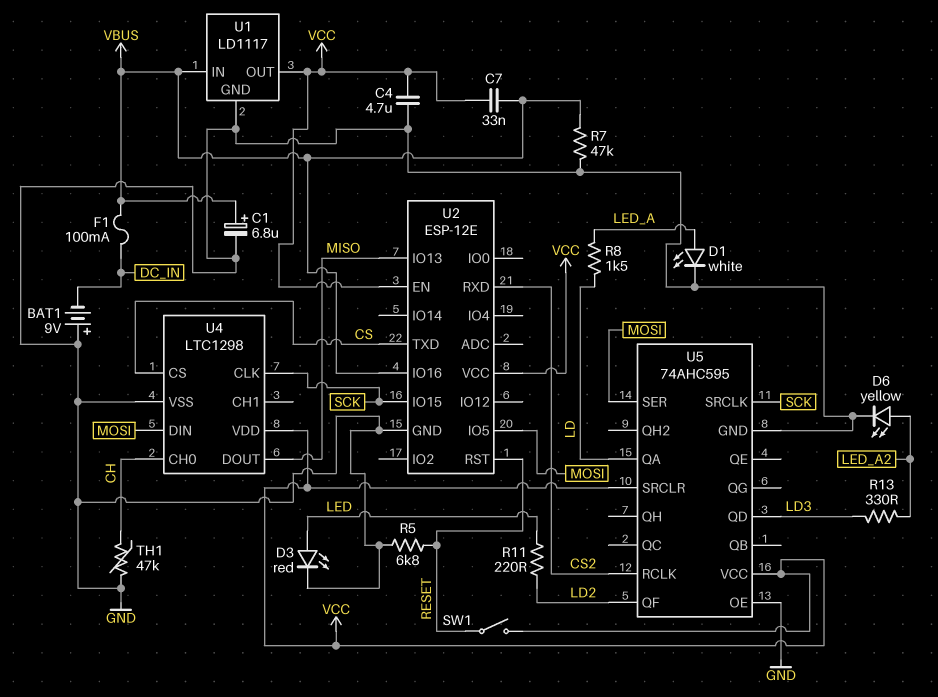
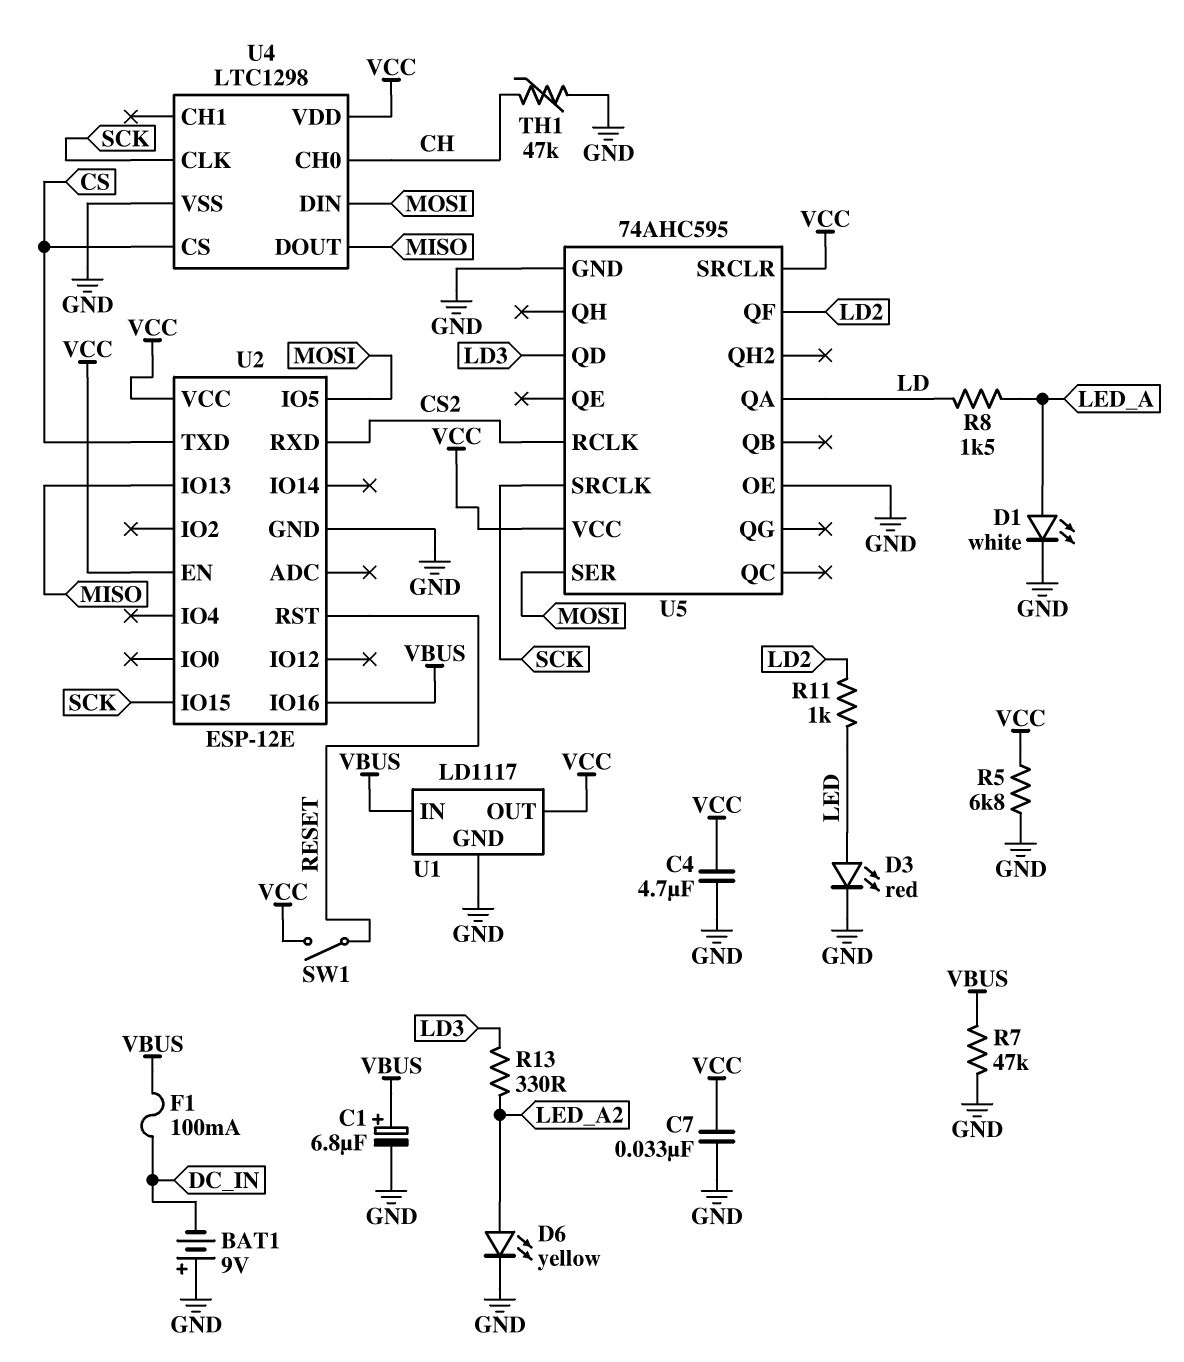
C7: 33nF (VBUS, VCC) -> 33nF (GND, VCC)
R5: 6.8k (GND, RESET) -> 6.8k (GND, VCC)
R11: 220 (LD2, LED) -> 1k (LD2, LED)

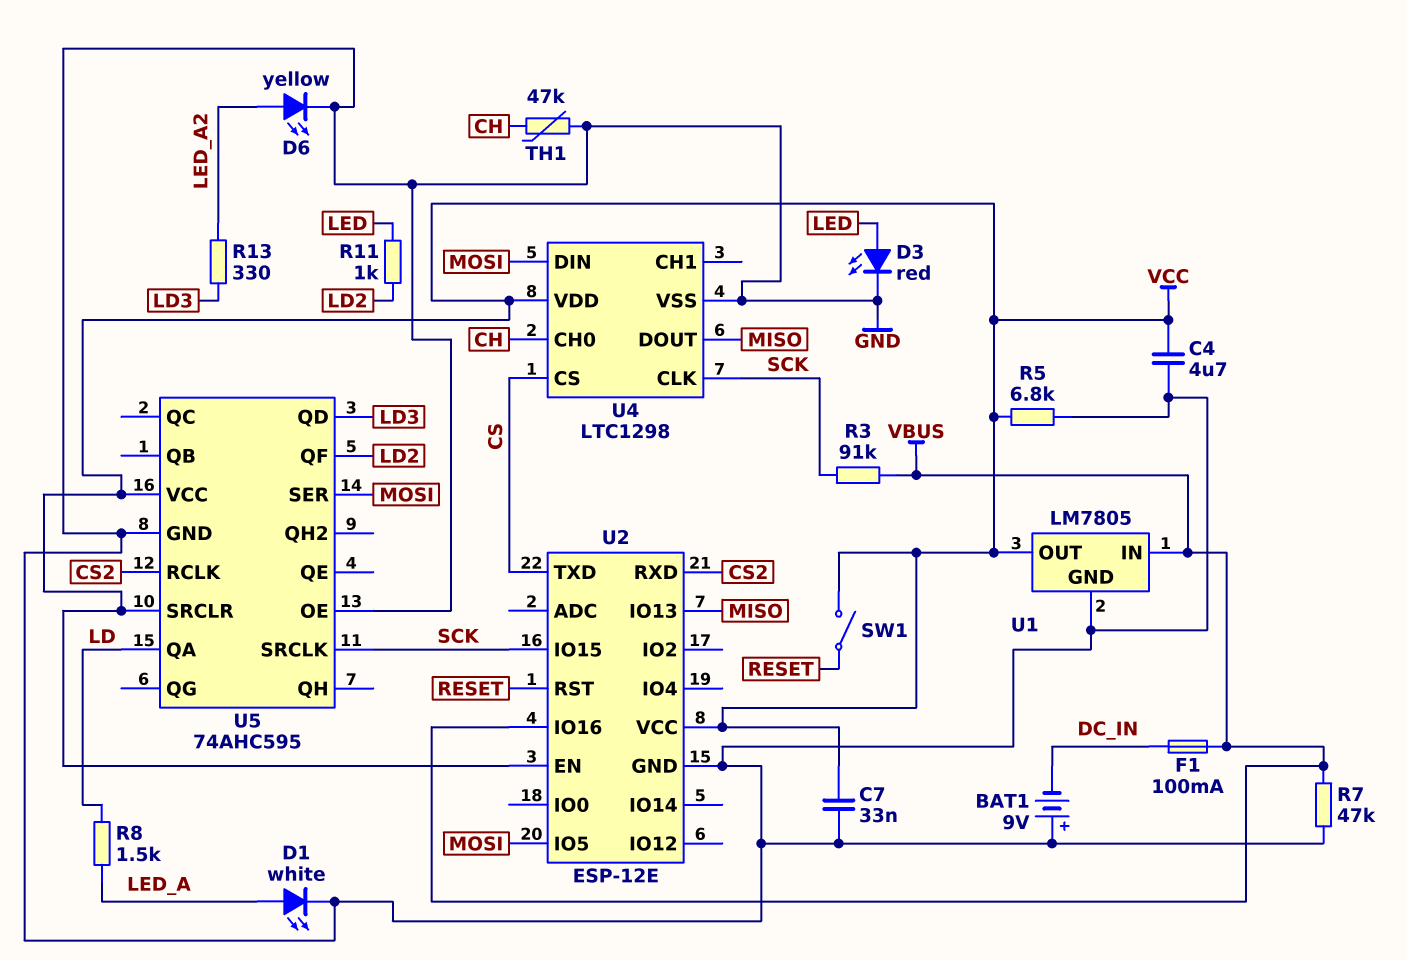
C1: 6.8uF (plus VBUS, minus GND) -> none
R3: none -> 91k (SCK, VBUS)
U1: LD1117 -> LM7805

